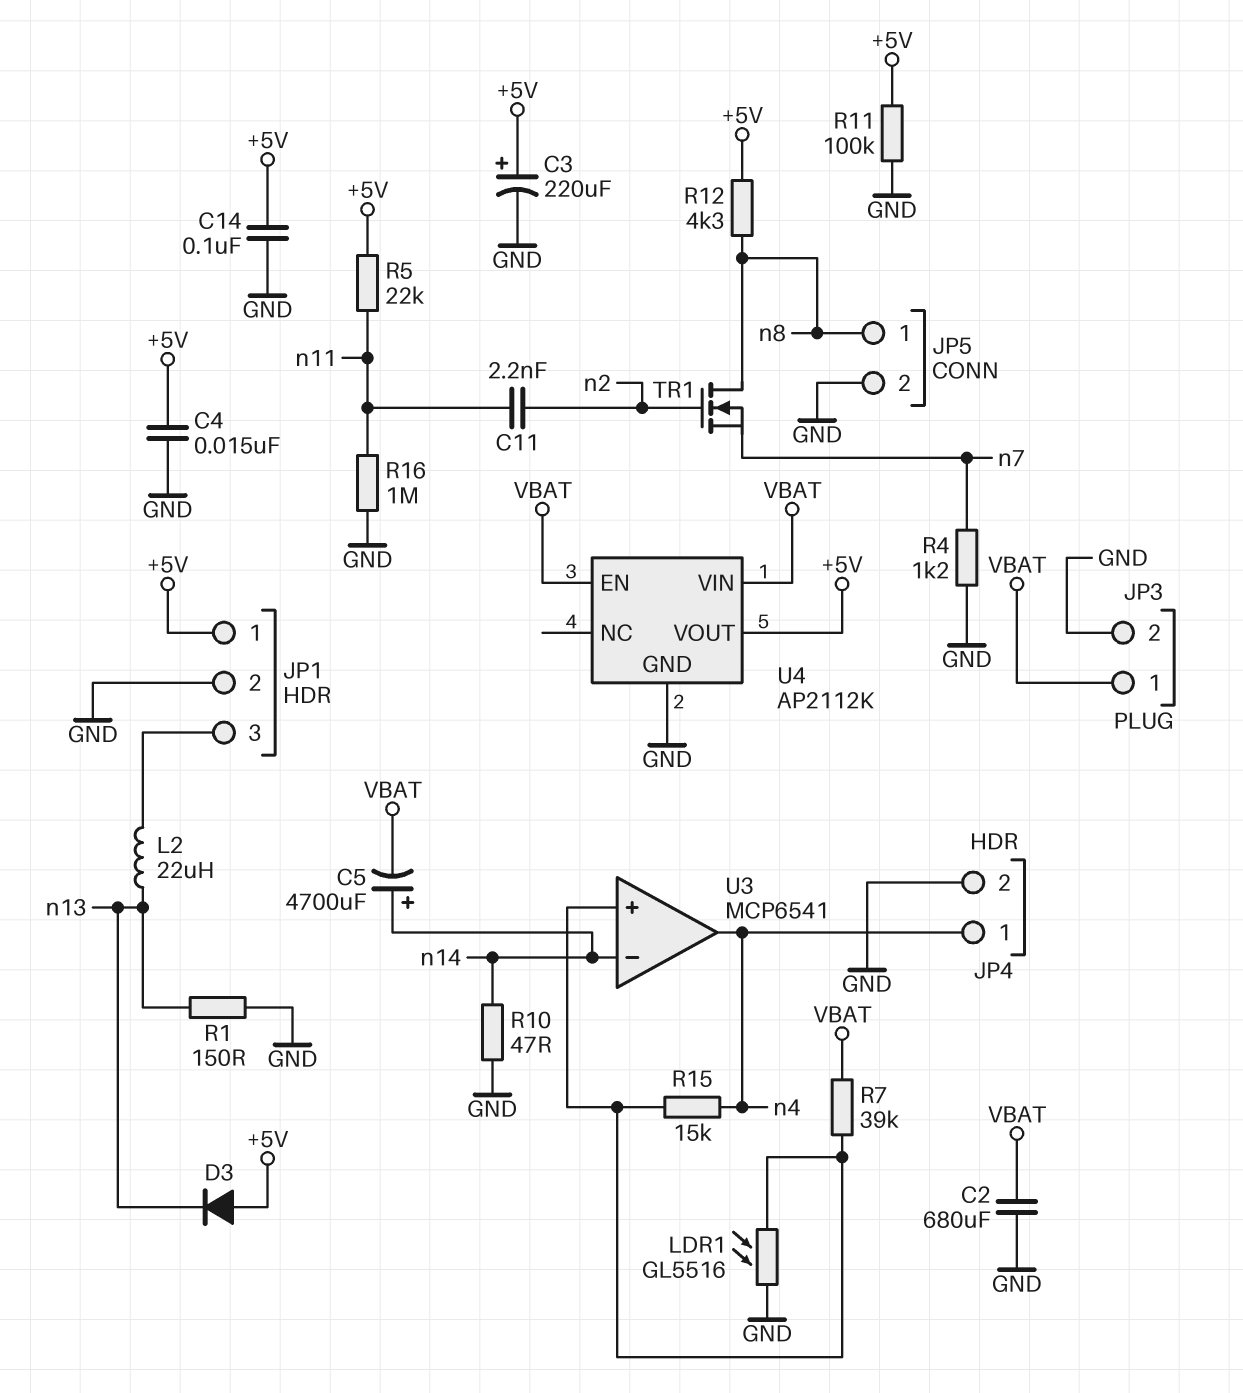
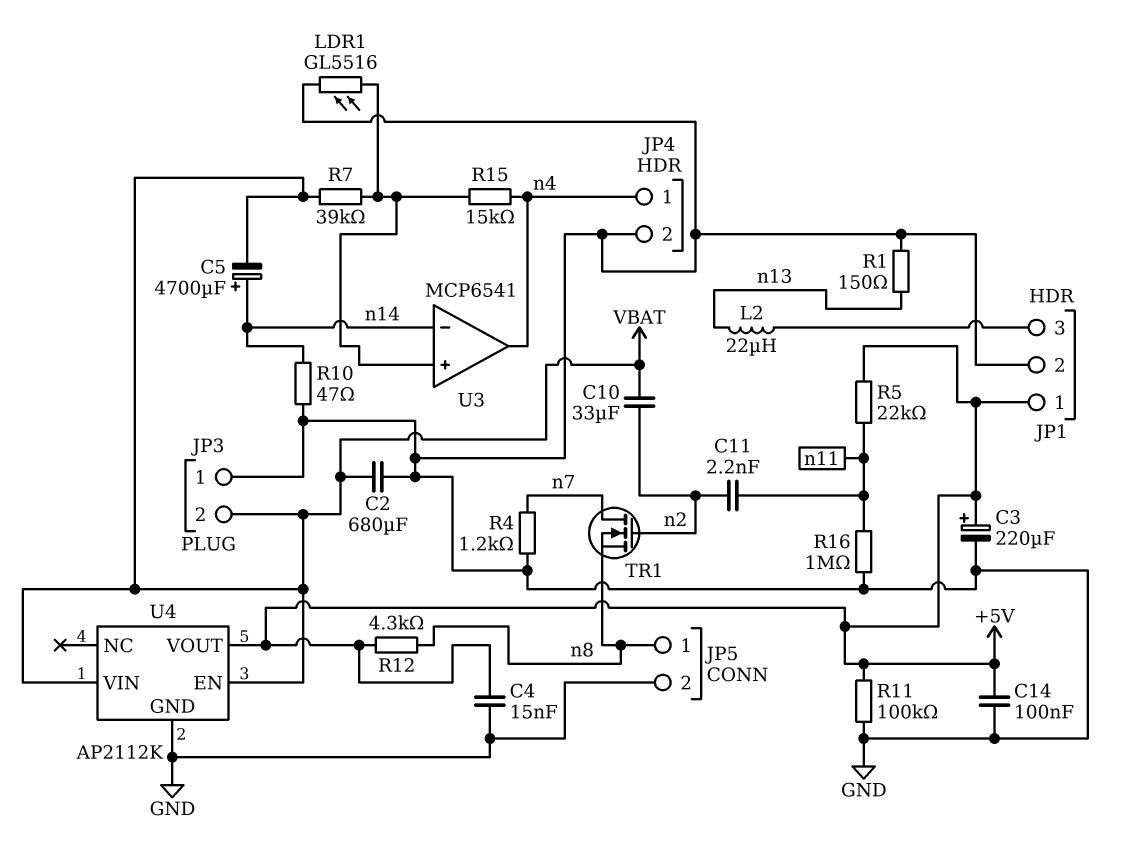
C10: none -> 33uF (VBAT, n2)
D3: diode (A +5V, K n13) -> none
JP3 pin 1: VBAT -> GND
JP3 pin 2: GND -> VBAT
TR1: NMOS (G n2, D n8, S n7) -> NMOS (G n2, D n7, S n8)

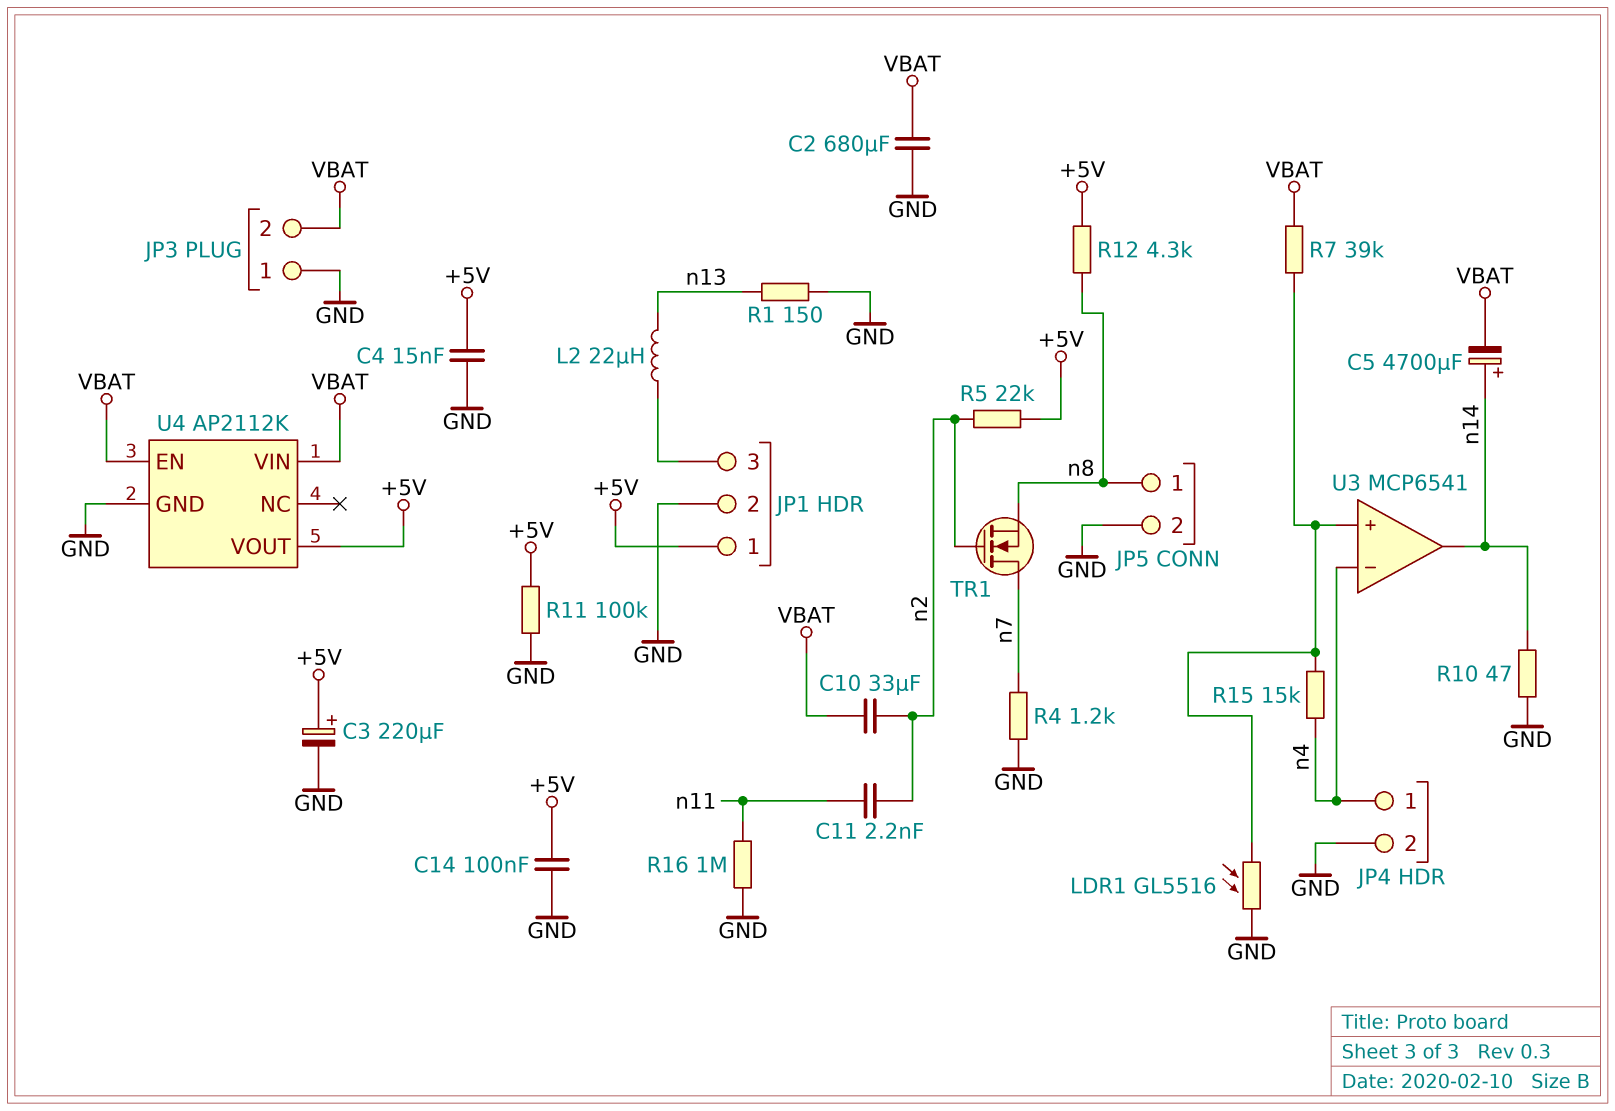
R5: 22k (+5V, n11) -> 22k (+5V, n2)
U3 pin in-: n14 -> n4
U3 pin out: n4 -> n14

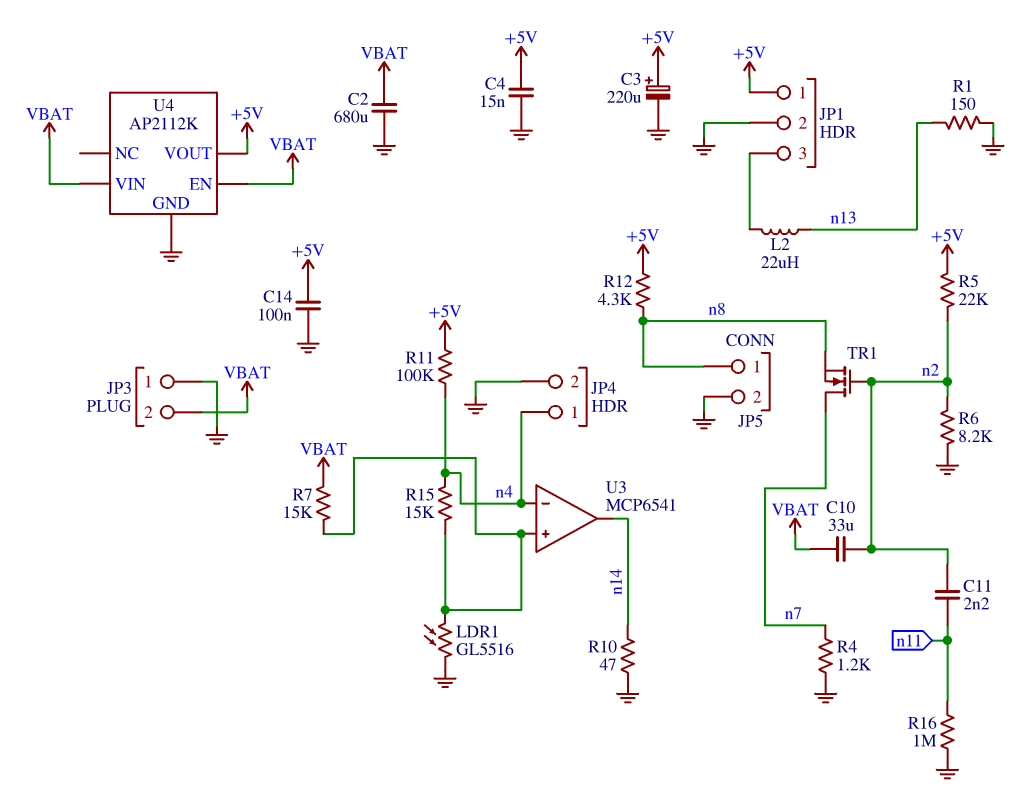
C5: 4700uF (plus n14, minus VBAT) -> none
R6: none -> 8.2k (GND, n2)
R7: 39k (U3/in+, VBAT) -> 15k (U3/in+, VBAT)
R11: 100k (+5V, GND) -> 100k (+5V, n4)

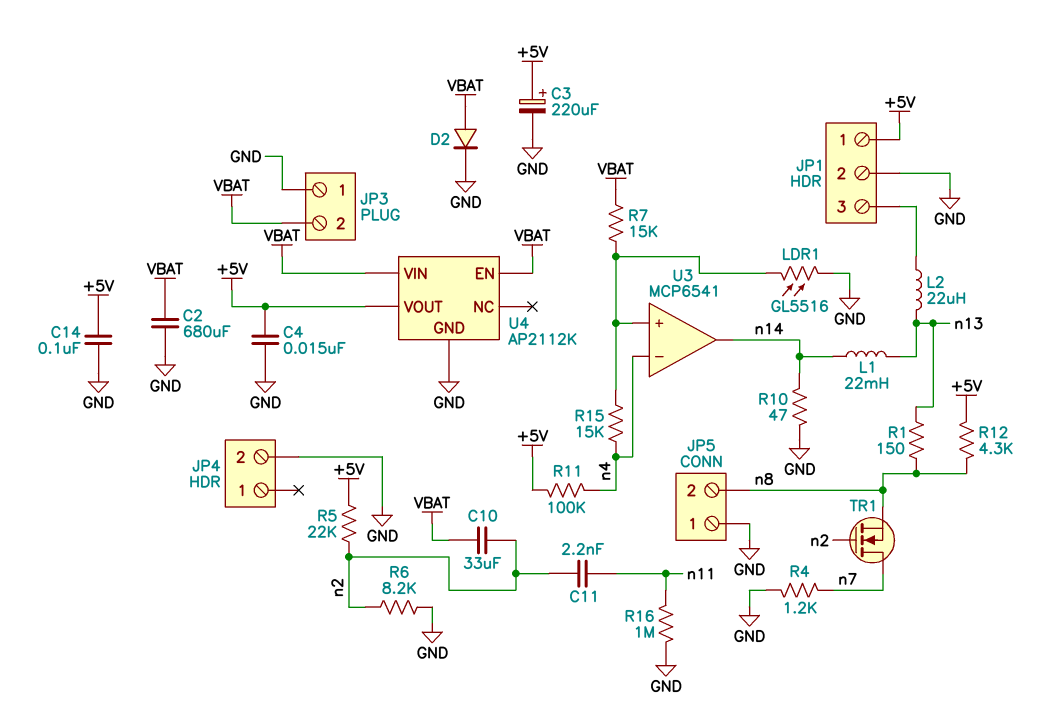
D2: none -> diode (A VBAT, K GND)
JP4 pin 1: n4 -> none
JP5 pin 1: n8 -> GND
JP5 pin 2: GND -> n8
L1: none -> 22mH (n13, n14)
R1: 150 (GND, n13) -> 150 (n8, n13)

